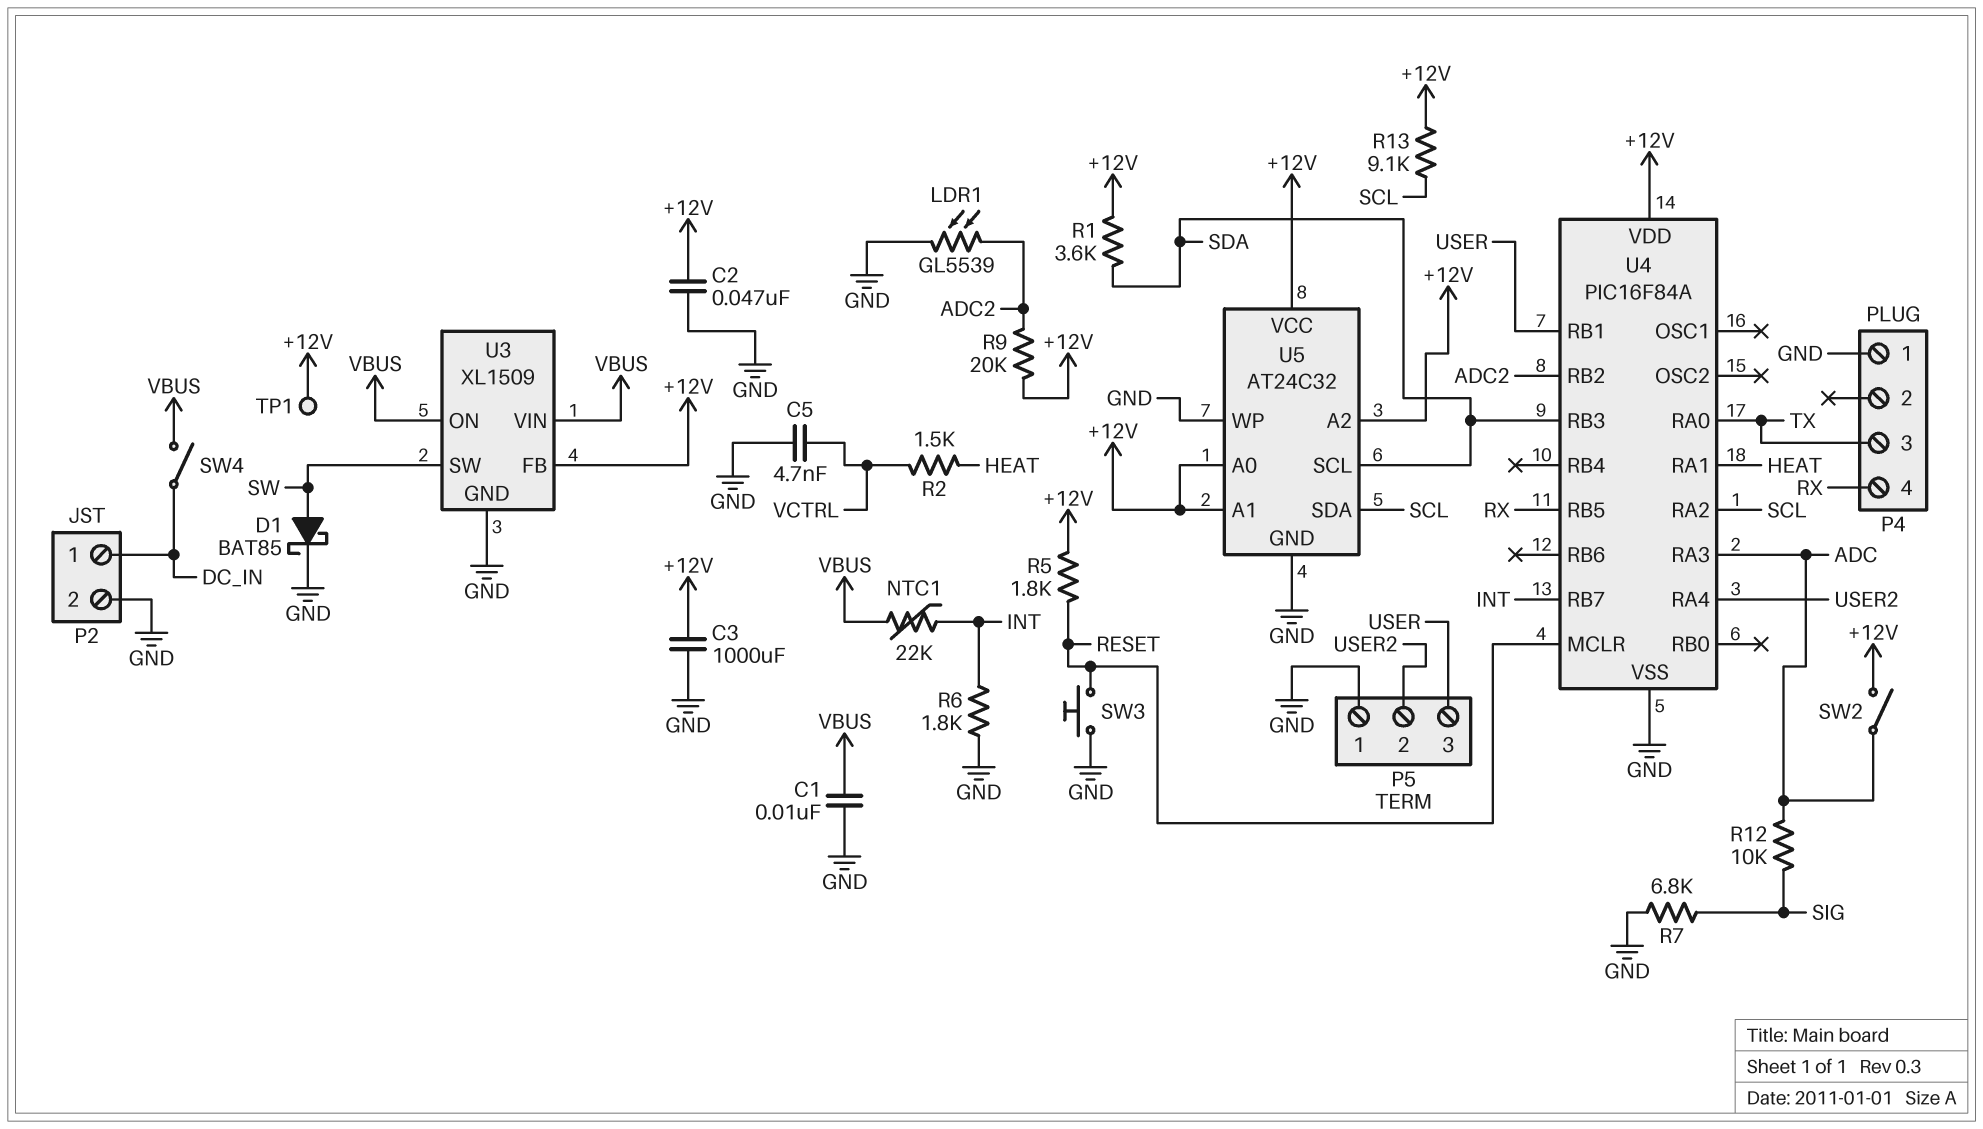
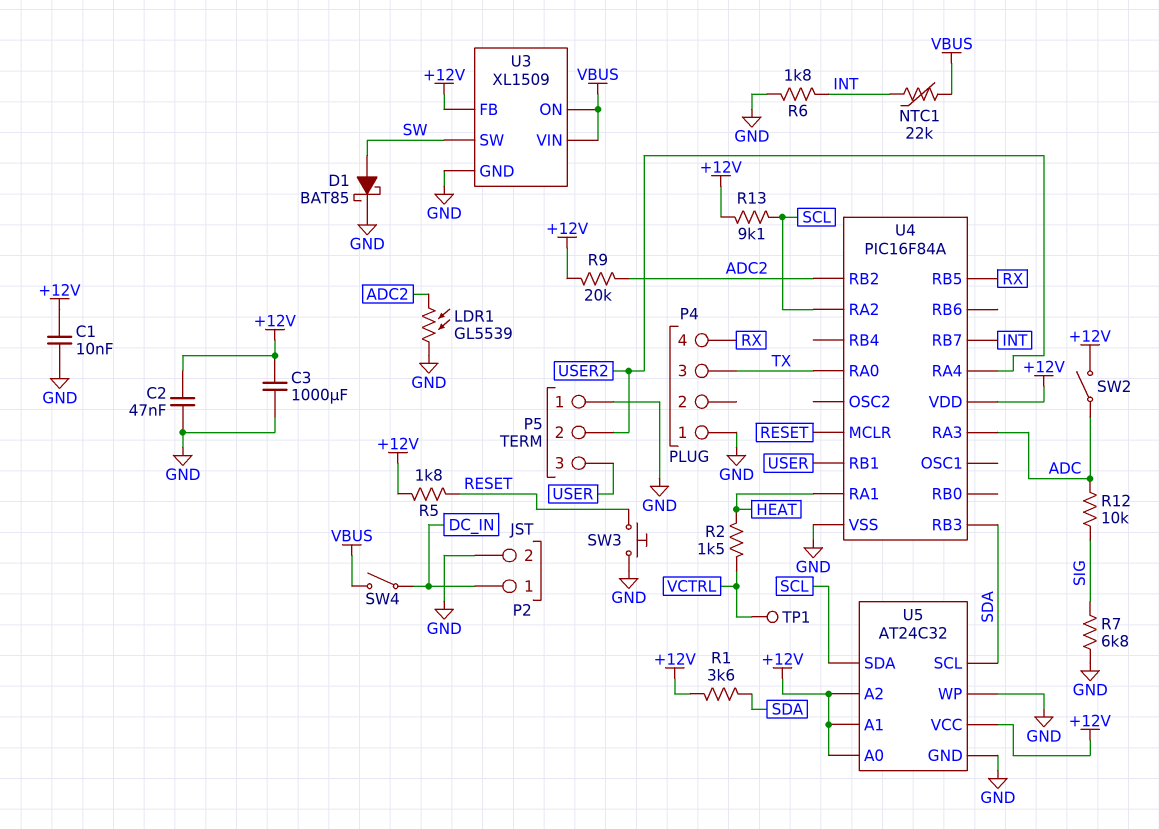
C1: 10nF (GND, VBUS) -> 10nF (+12V, GND)
C5: 4.7nF (GND, VCTRL) -> none
TP1: test point (+12V) -> test point (VCTRL)

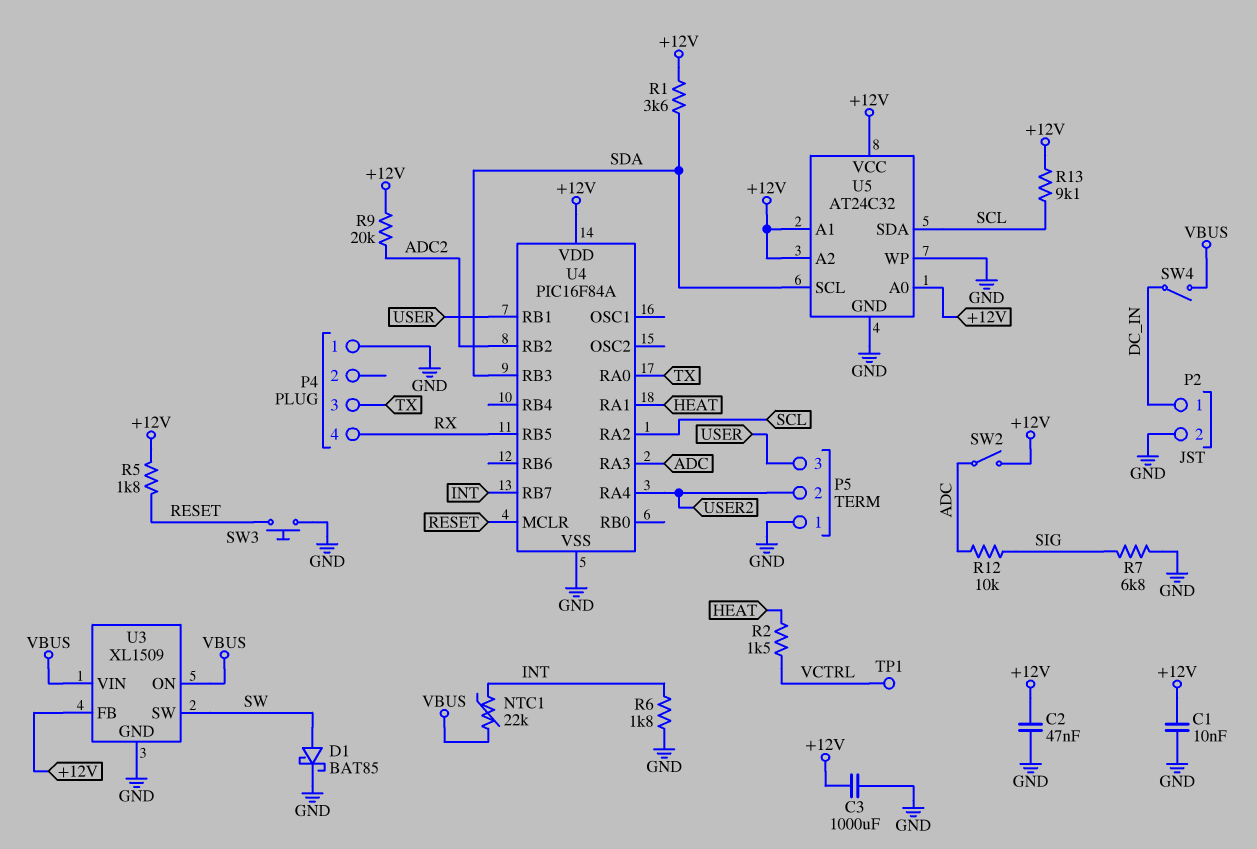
LDR1: GL5539 (ADC2, GND) -> none

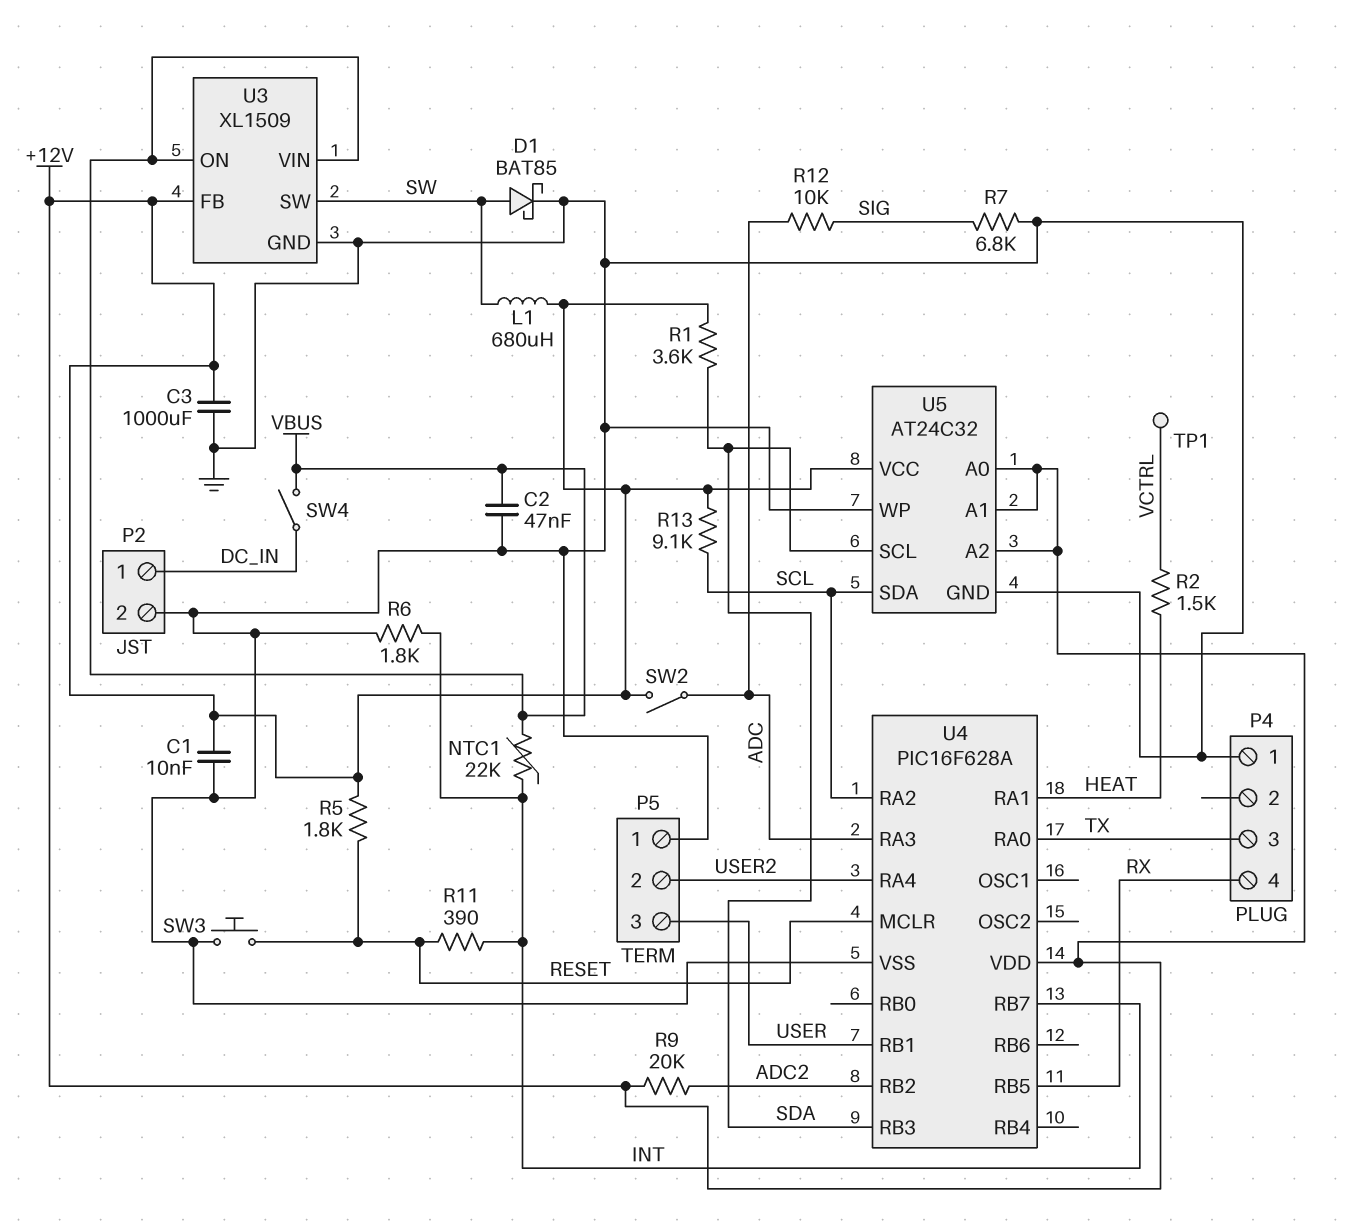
C2: 47nF (+12V, GND) -> 47nF (GND, VBUS)
L1: none -> 680uH (+12V, SW)
R11: none -> 390 (INT, RESET)
U4: PIC16F84A -> PIC16F628A

